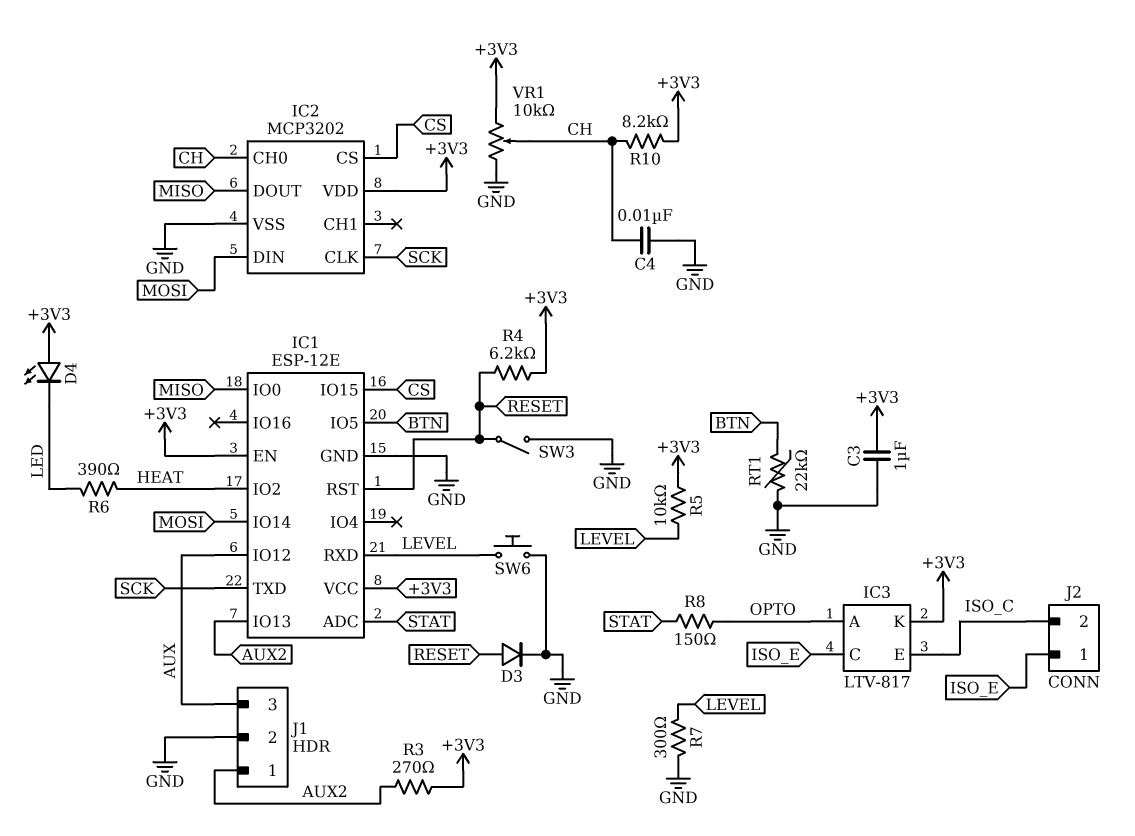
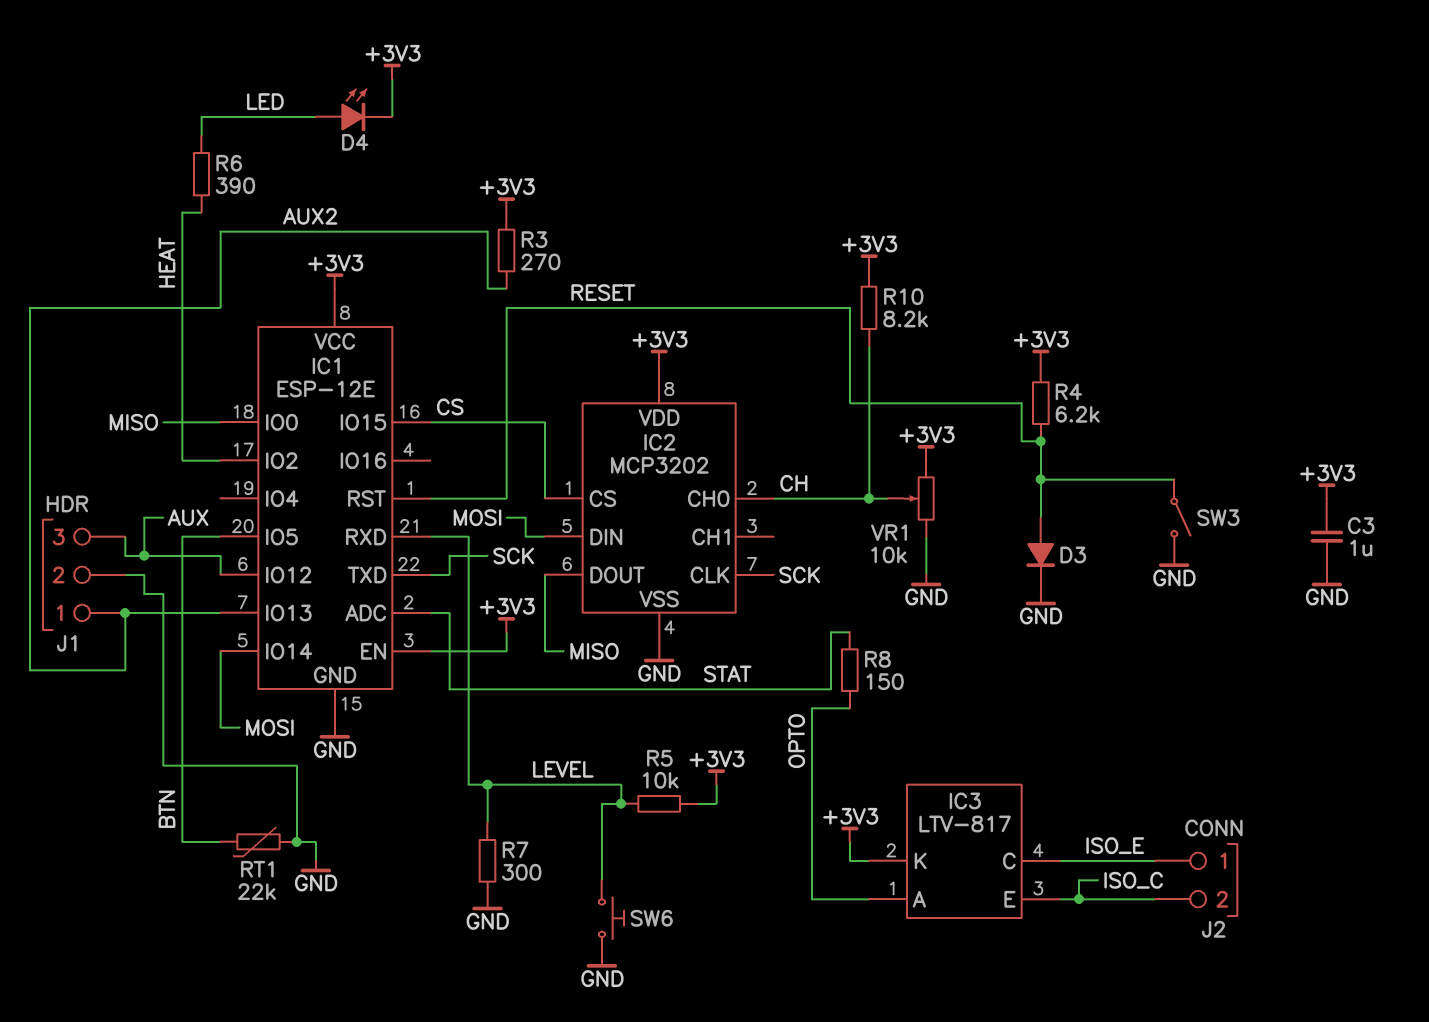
C4: 10nF (CH, GND) -> none
D4: LED (A +3V3, K LED) -> LED (A LED, K +3V3)

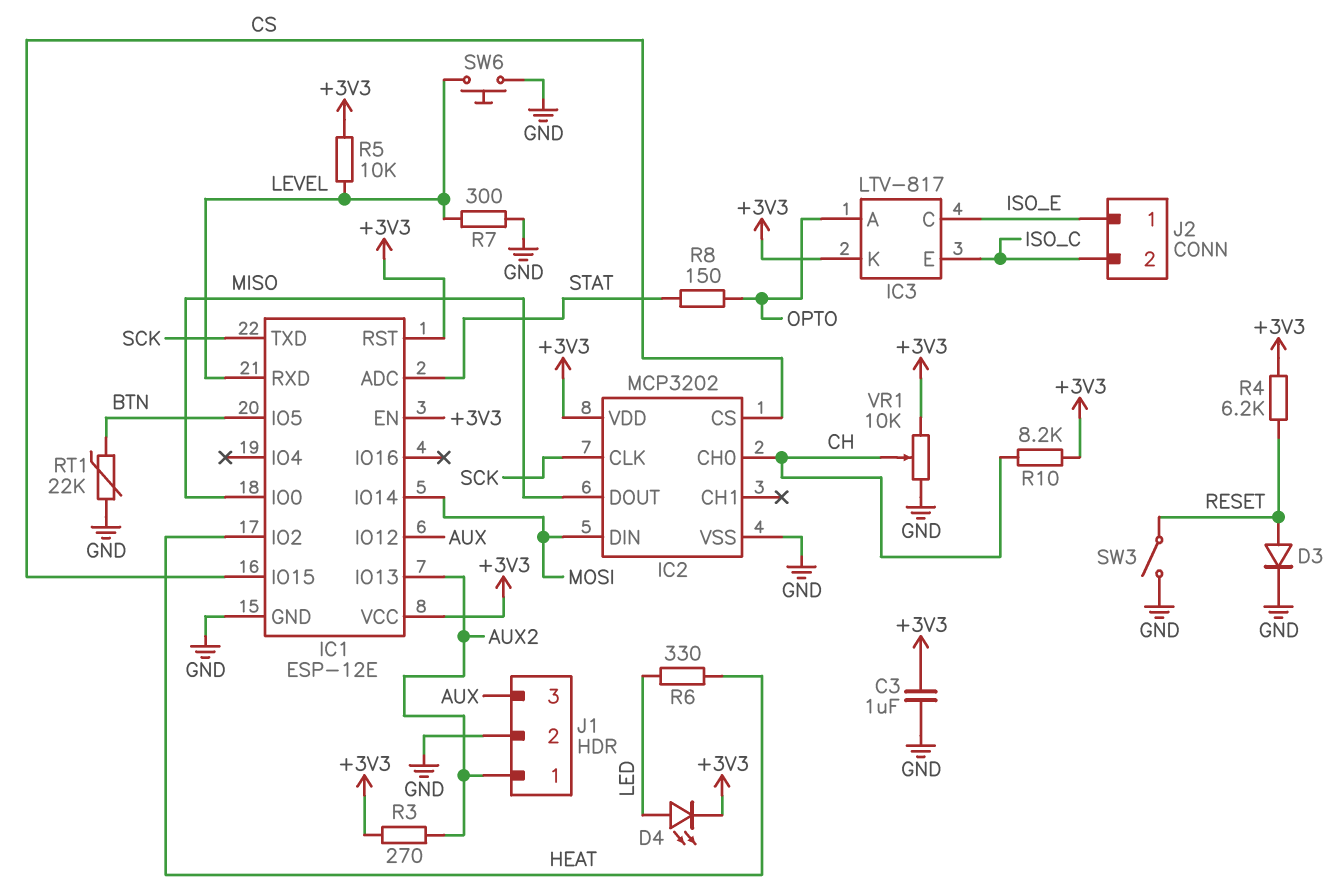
IC1 pin RST: RESET -> +3V3
R6: 390 (HEAT, LED) -> 330 (HEAT, LED)

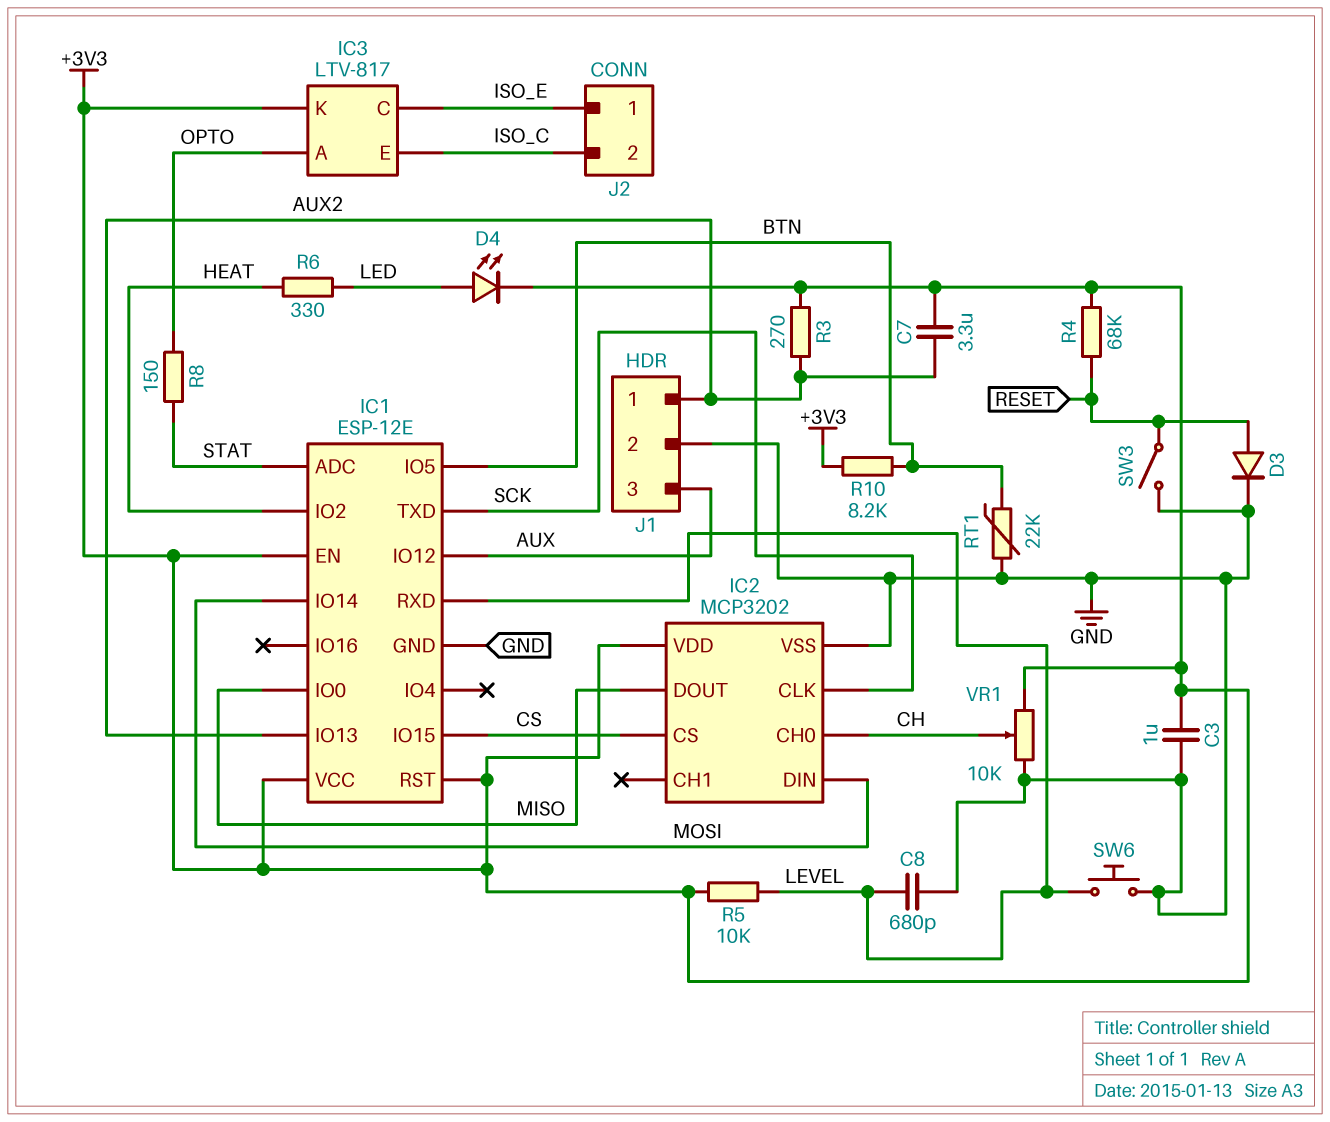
C7: none -> 3.3uF (+3V3, AUX2)
C8: none -> 680pF (GND, LEVEL)
R4: 6.2k (+3V3, RESET) -> 68k (+3V3, RESET)
R7: 300 (GND, LEVEL) -> none
R10: 8.2k (+3V3, CH) -> 8.2k (+3V3, BTN)

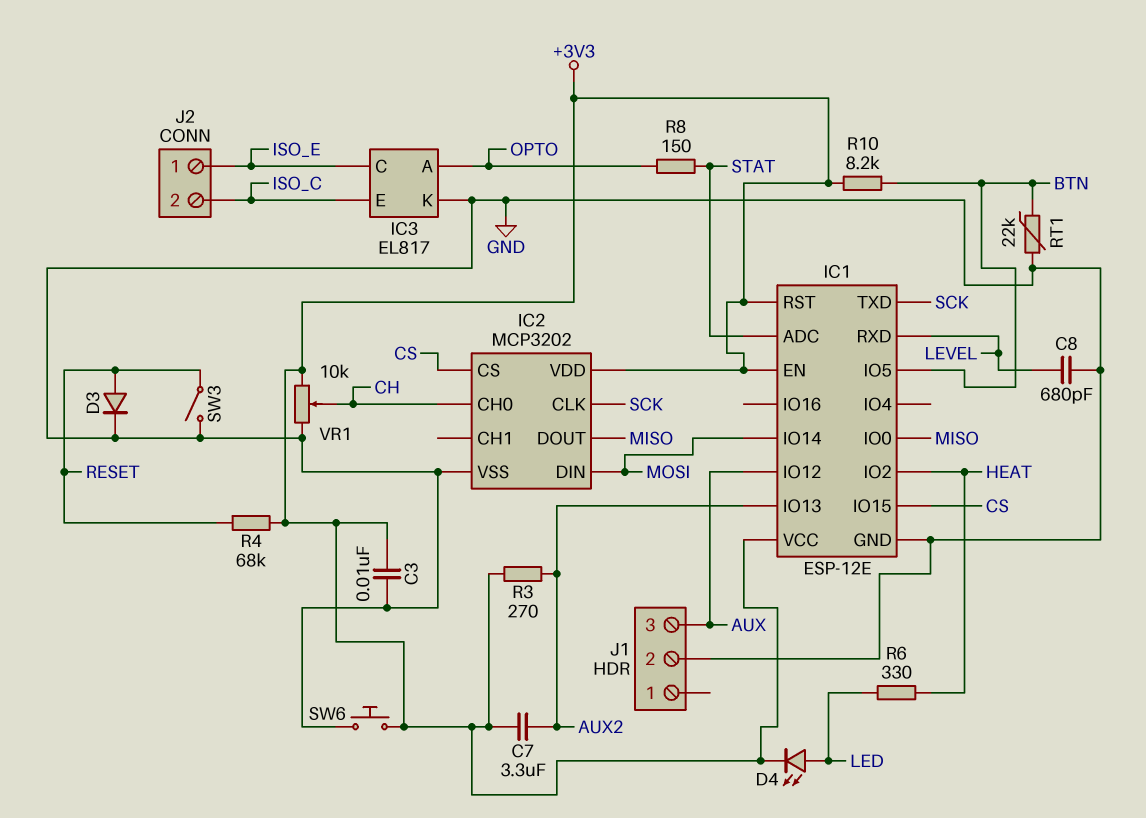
C3: 1uF (+3V3, GND) -> 10nF (+3V3, GND)
IC3: LTV-817 -> EL817
IC3 pin K: +3V3 -> GND
J1 pin 1: AUX2 -> none
R5: 10k (+3V3, LEVEL) -> none
SW6: button (GND, LEVEL) -> button (+3V3, GND)

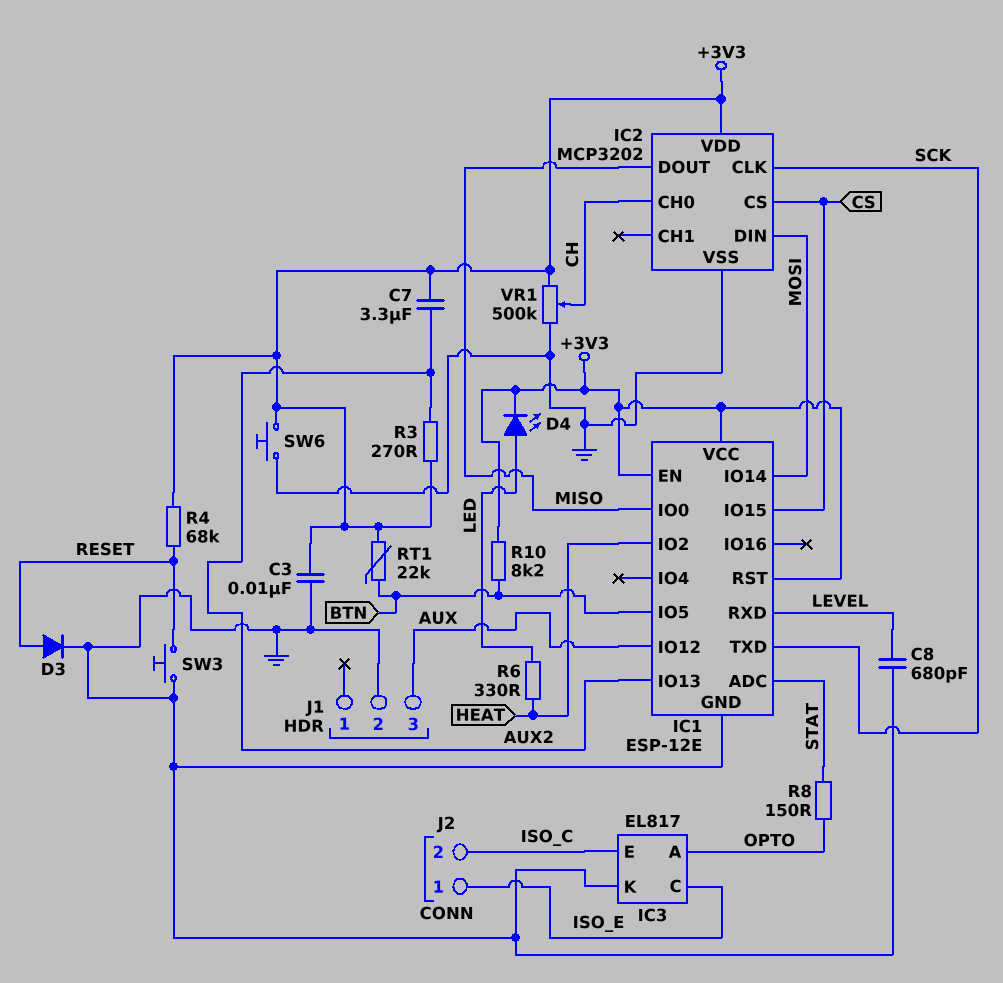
RT1: 22k (BTN, GND) -> 22k (+3V3, BTN)
SW3: switch (GND, RESET) -> button (GND, RESET)
VR1: 10k (+3V3, GND, wiper CH) -> 500k (+3V3, GND, wiper CH)

